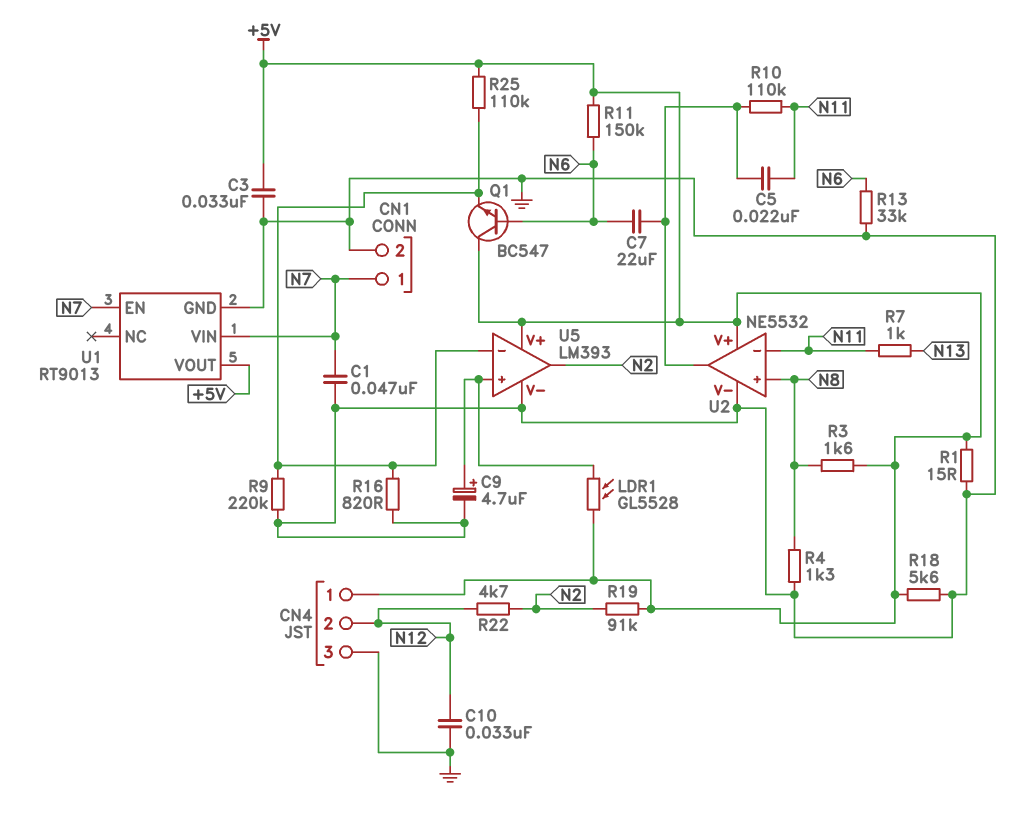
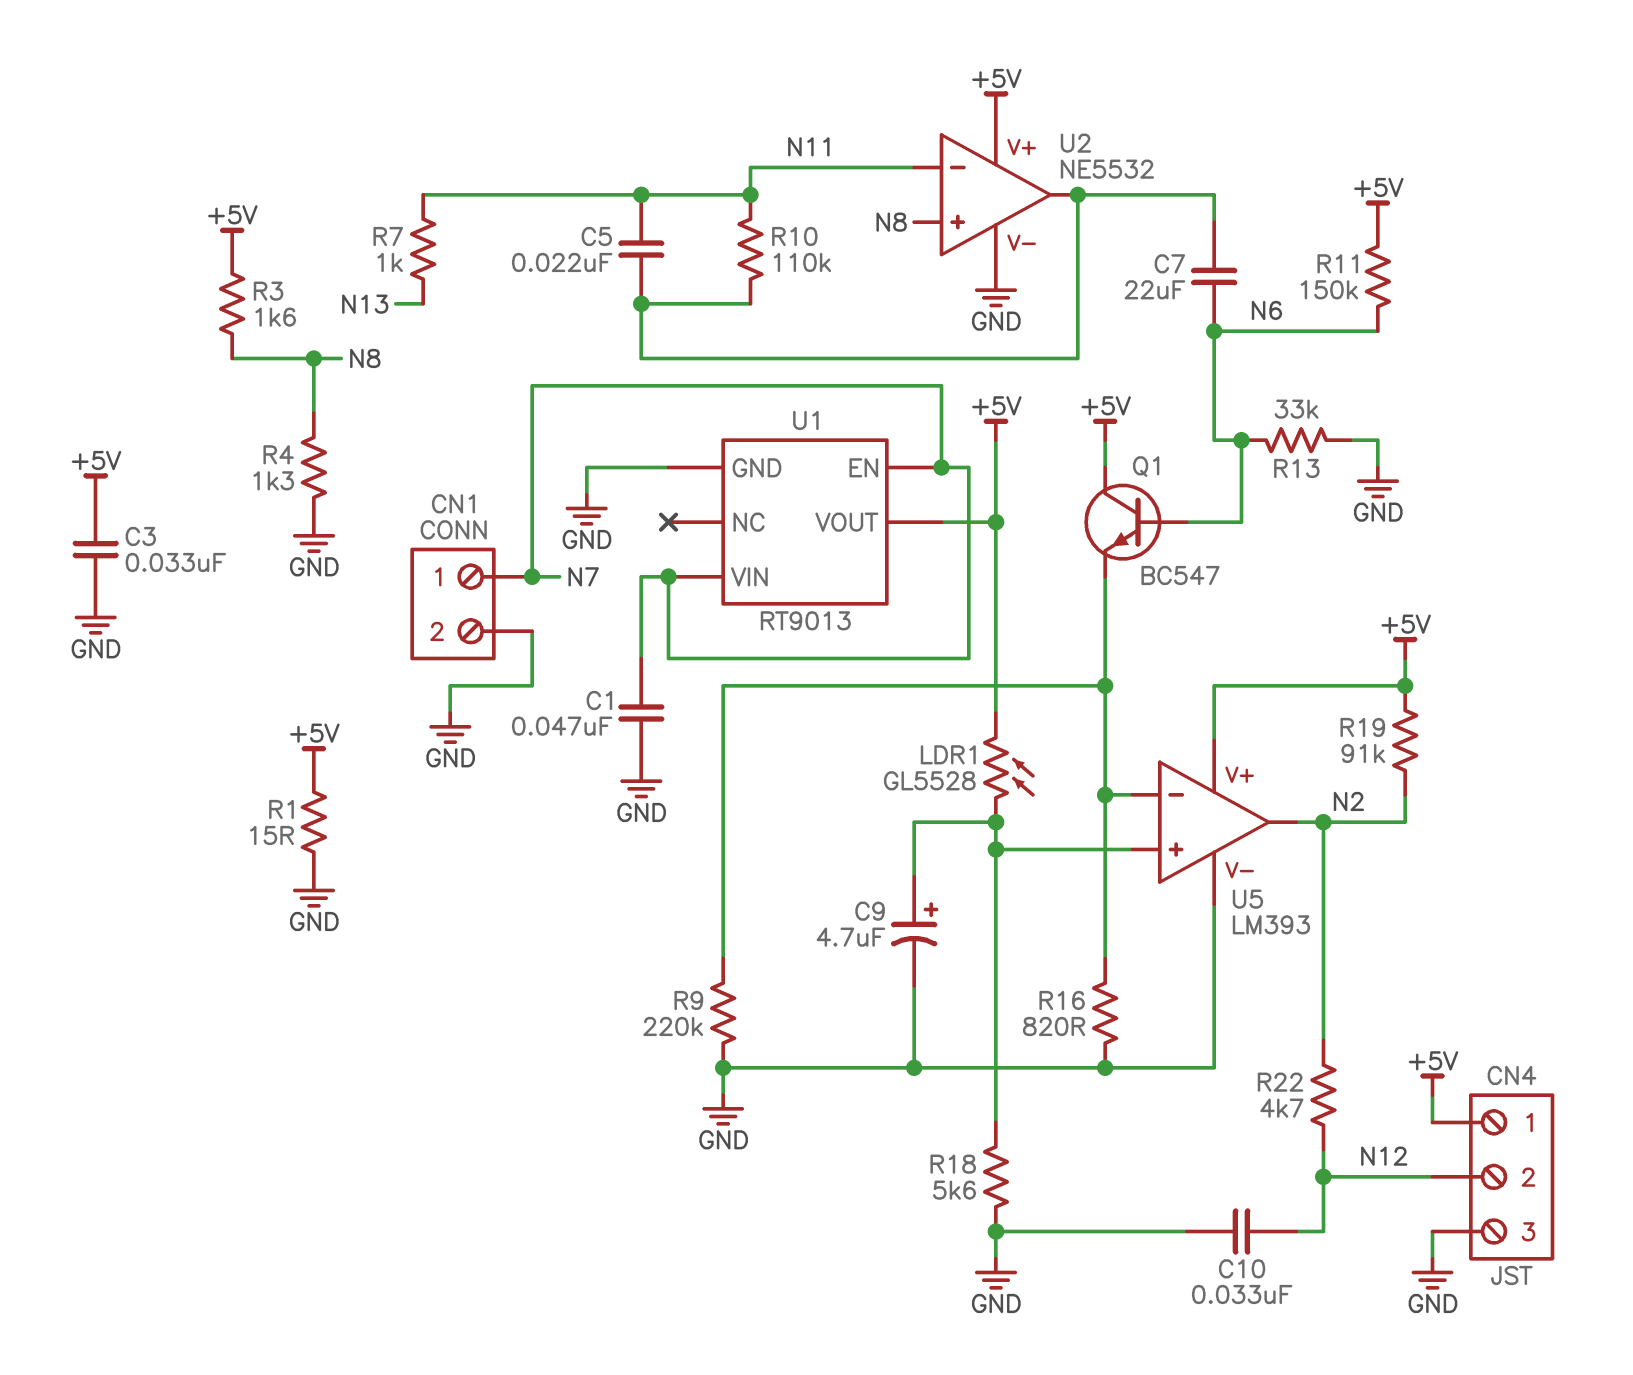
R18: 5.6k (+5V, GND) -> 5.6k (GND, U5/in+)
R25: 110k (+5V, U5/in-) -> none

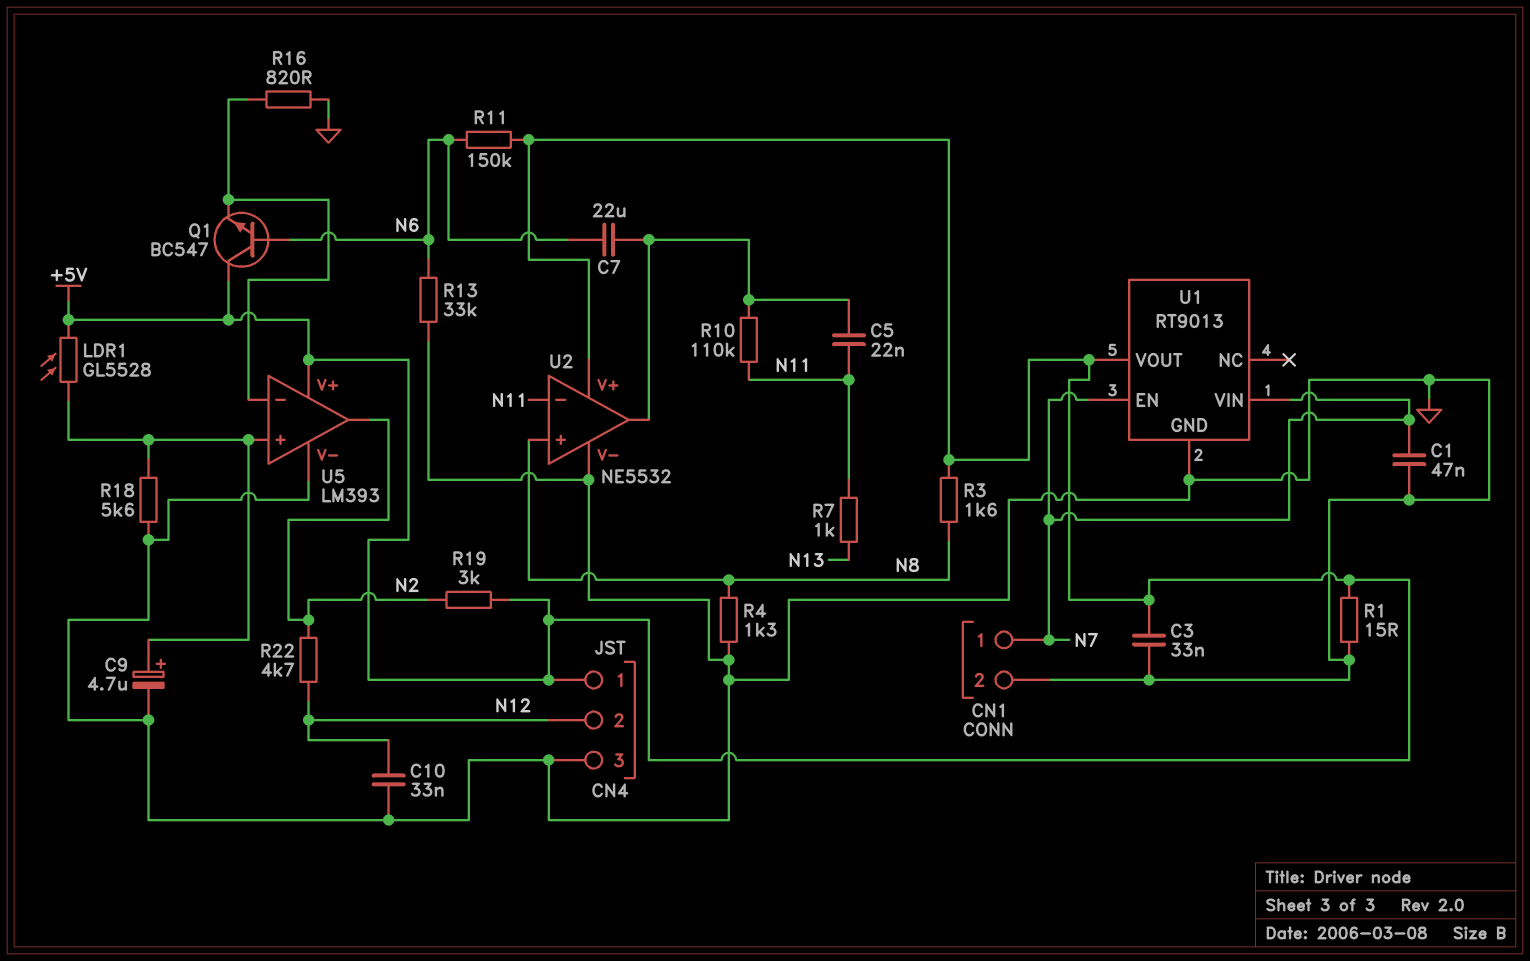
R9: 220k (GND, U5/in-) -> none
R19: 91k (+5V, N2) -> 3k (+5V, N2)

